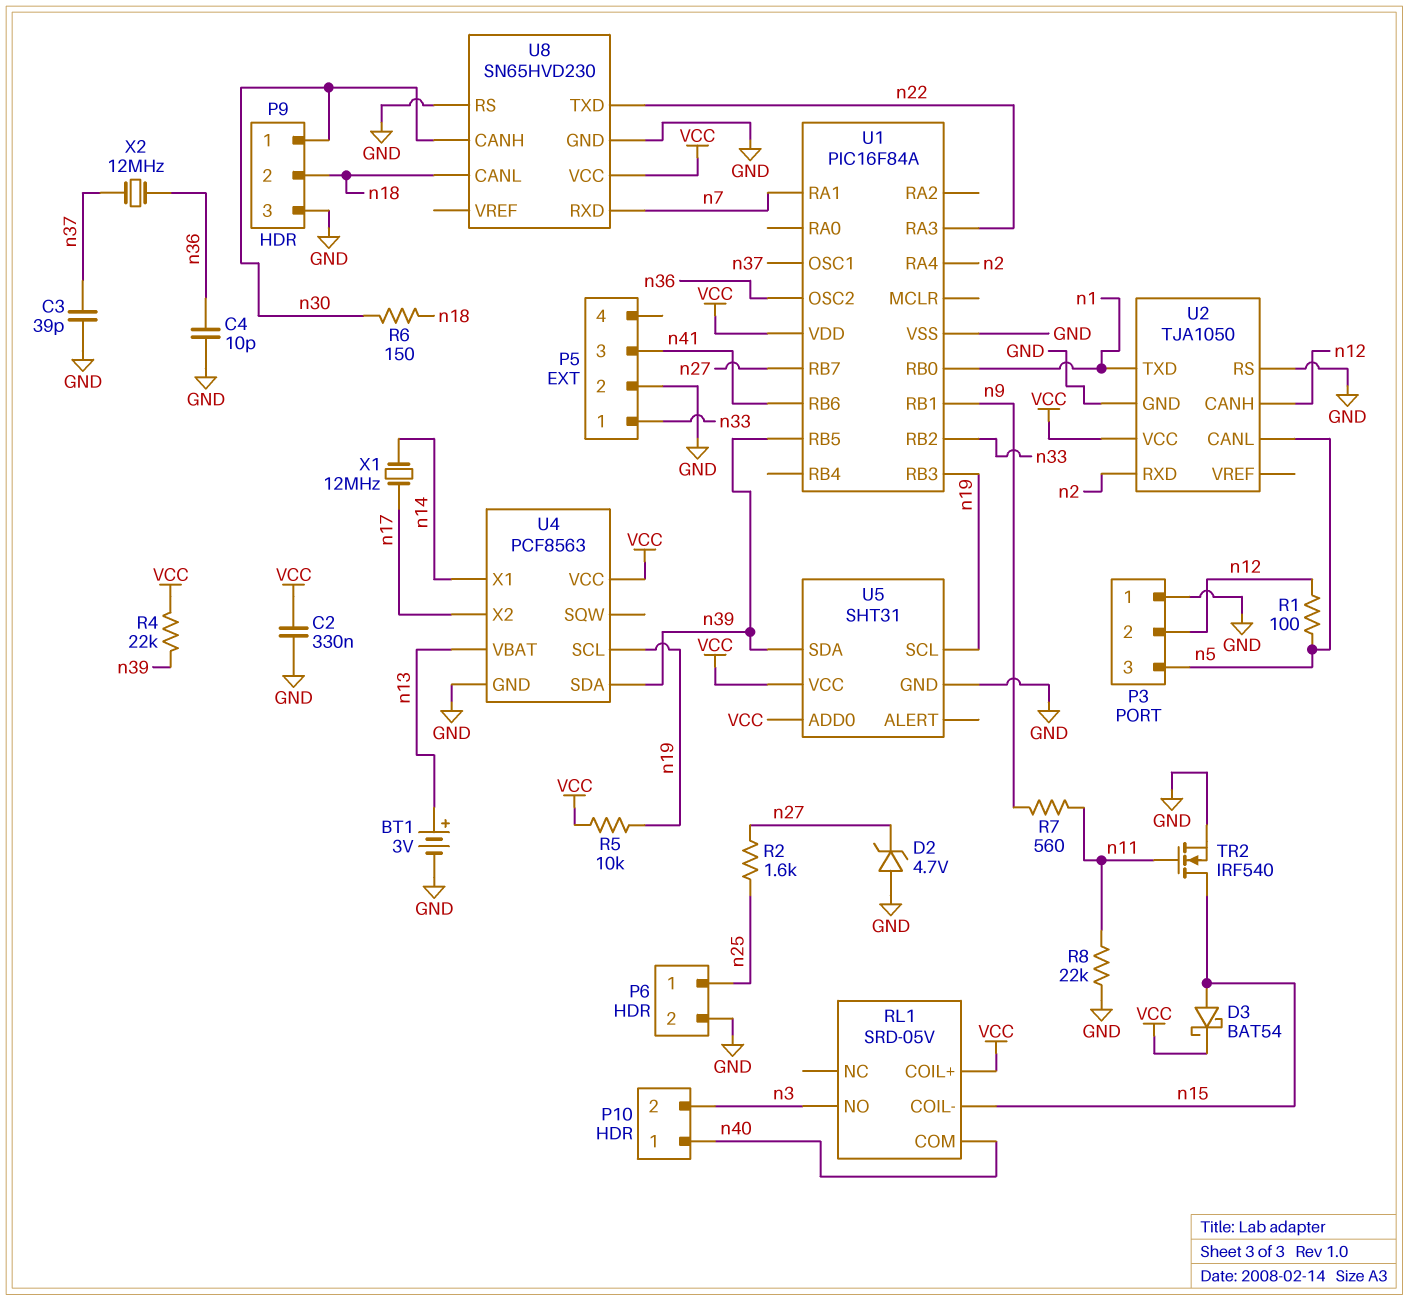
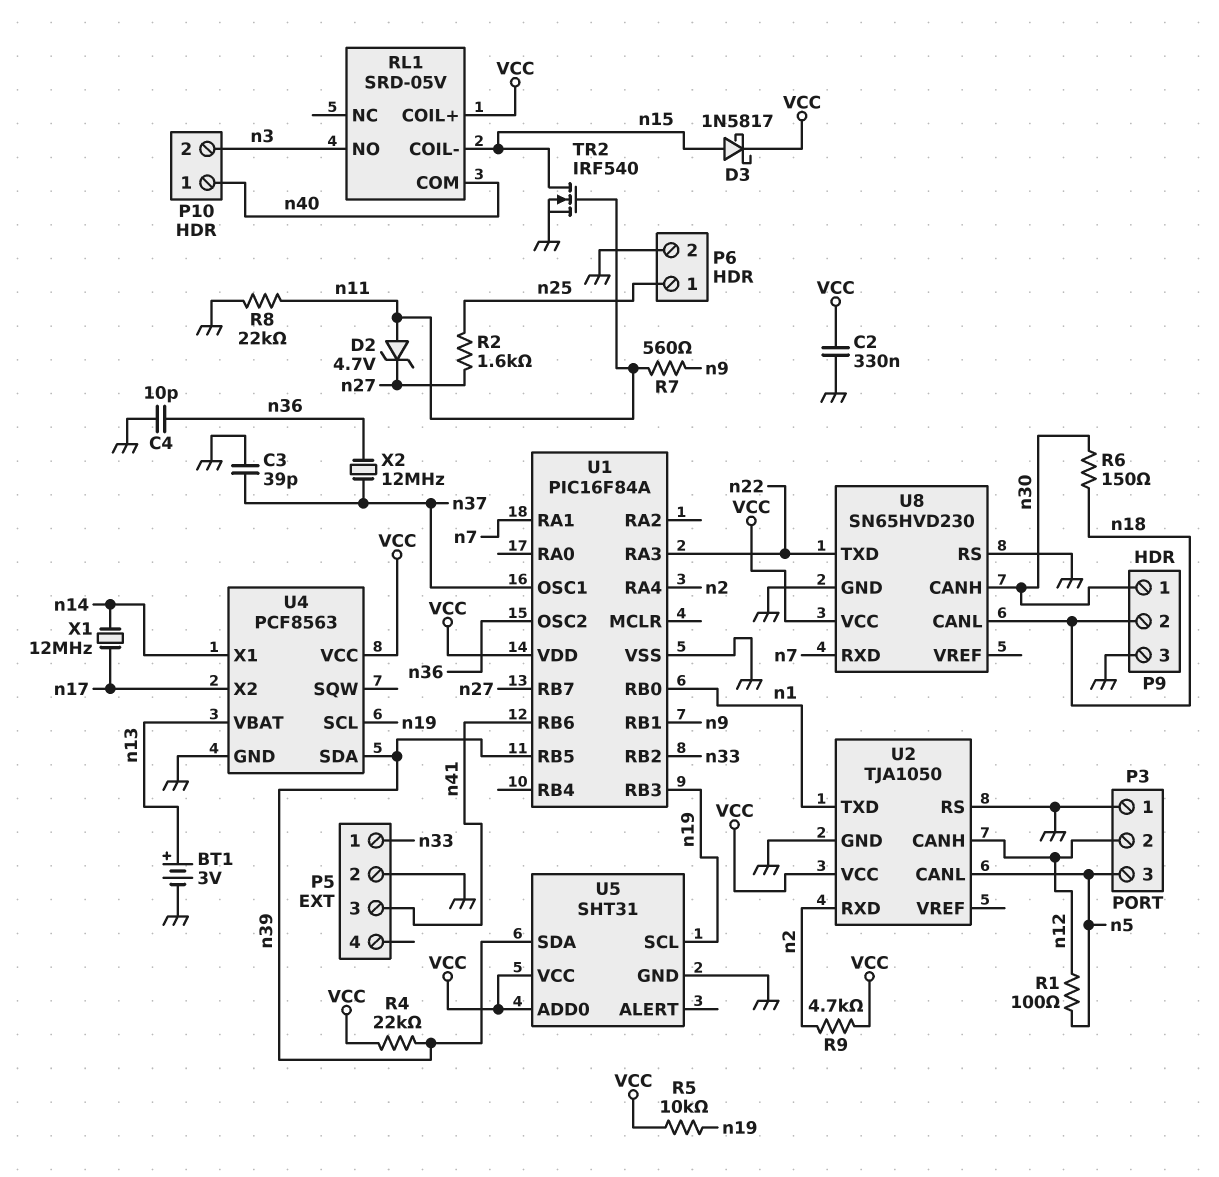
D2: zener 4.7V (A GND, K n27) -> zener 4.7V (A n11, K n27)
D3: schottky BAT54 (A n15, K VCC) -> schottky 1N5817 (A n15, K VCC)
R9: none -> 4.7k (VCC, n2)

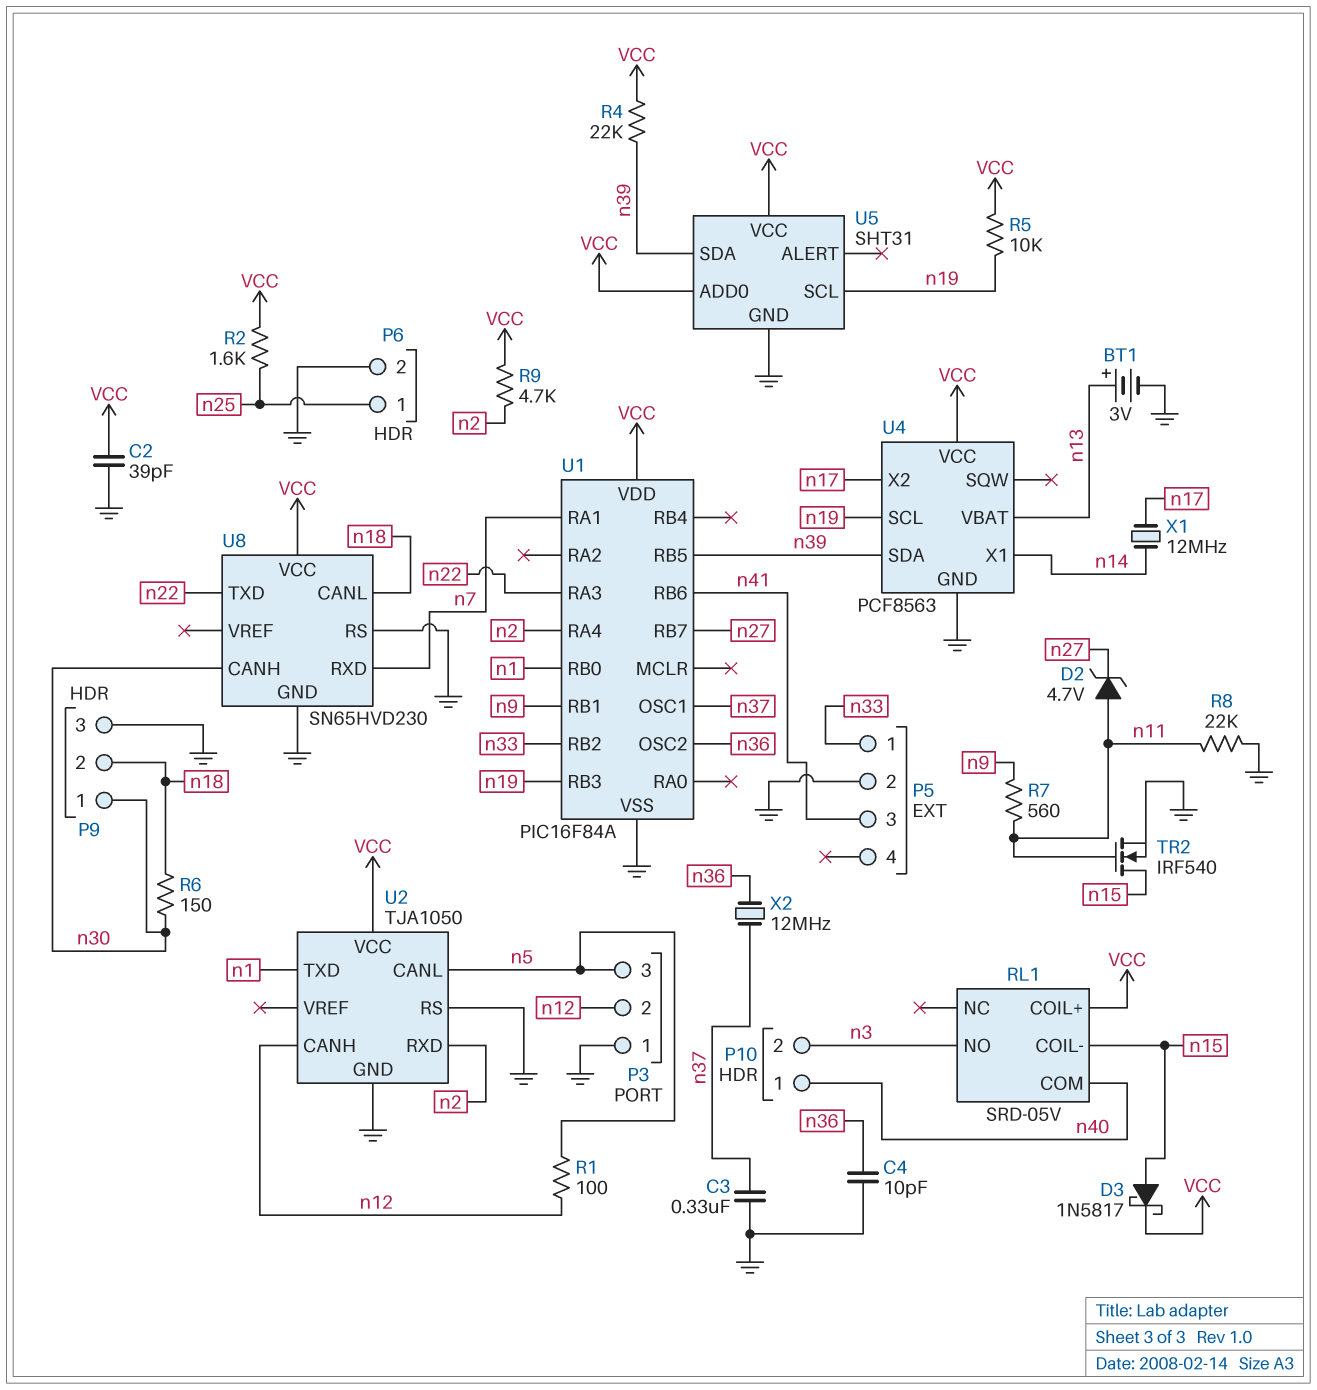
C2: 330nF (GND, VCC) -> 39pF (GND, VCC)
C3: 39pF (GND, n37) -> 330nF (GND, n37)
R2: 1.6k (n25, n27) -> 1.6k (VCC, n25)

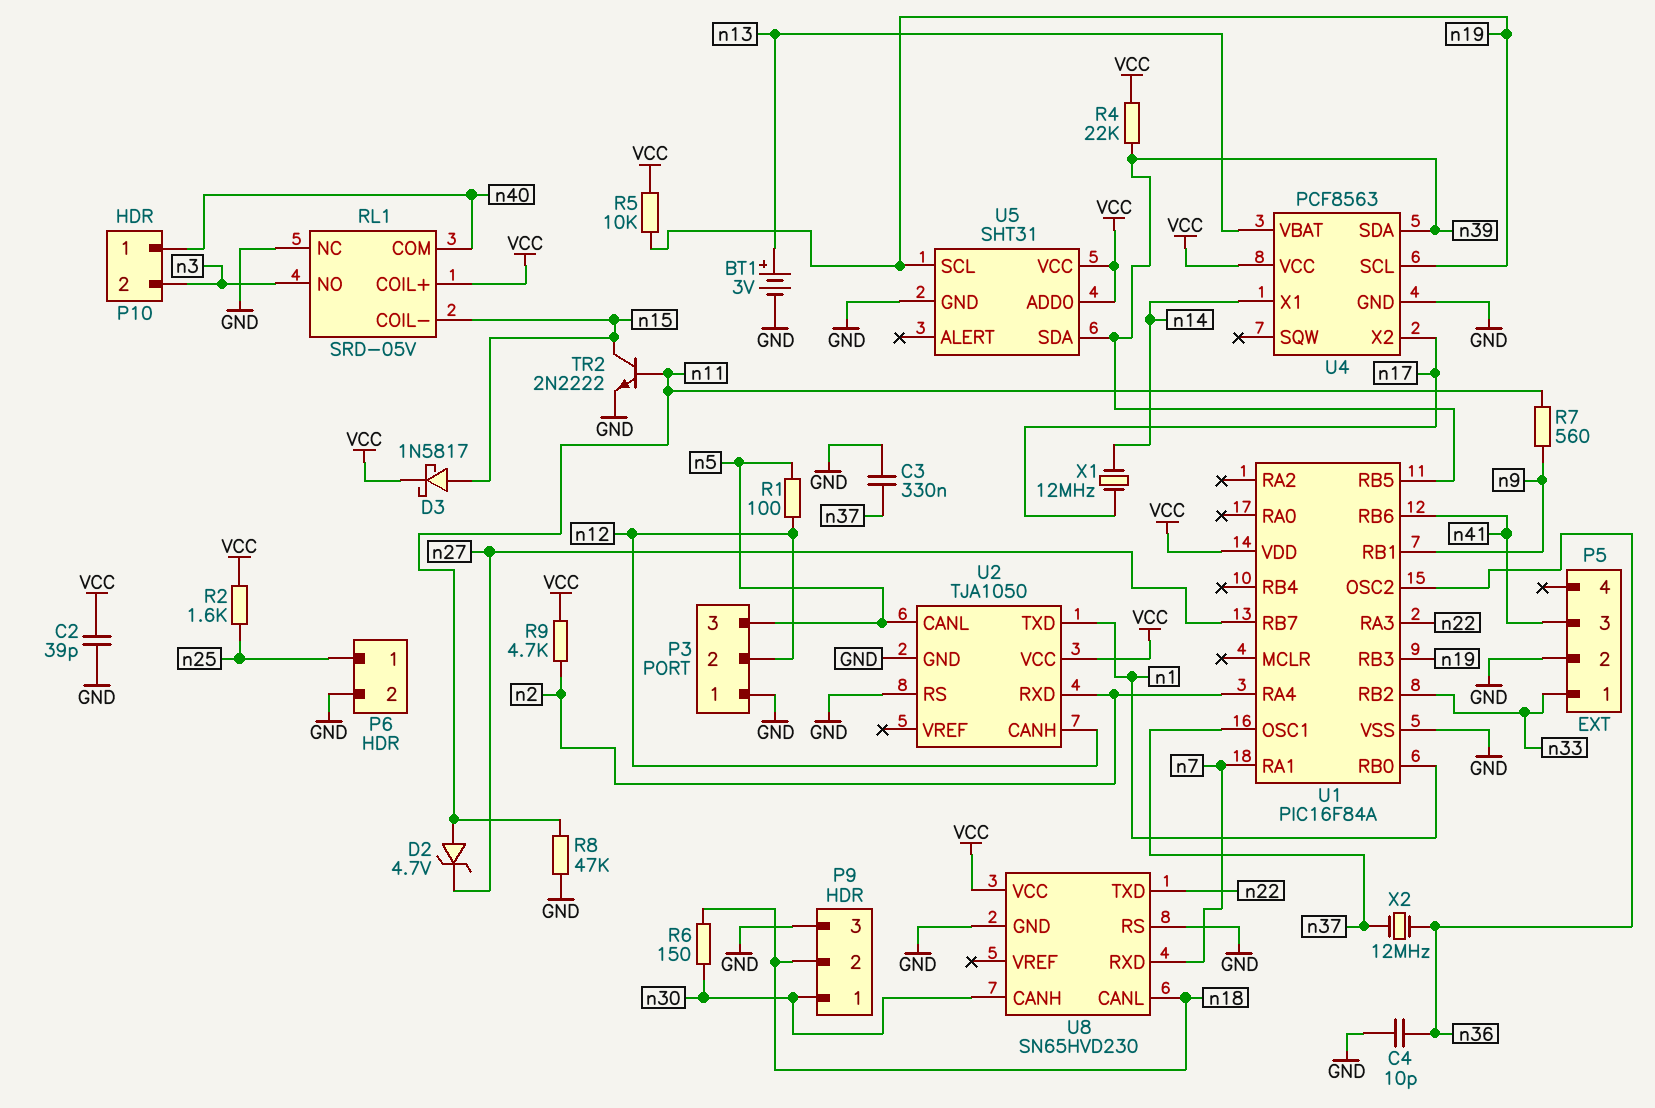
R8: 22k (GND, n11) -> 47k (GND, n11)
RL1 pin NC: none -> GND
TR2: NMOS IRF540 (G n11, D n15, S GND) -> NPN 2N2222 (B n11, C n15, E GND)

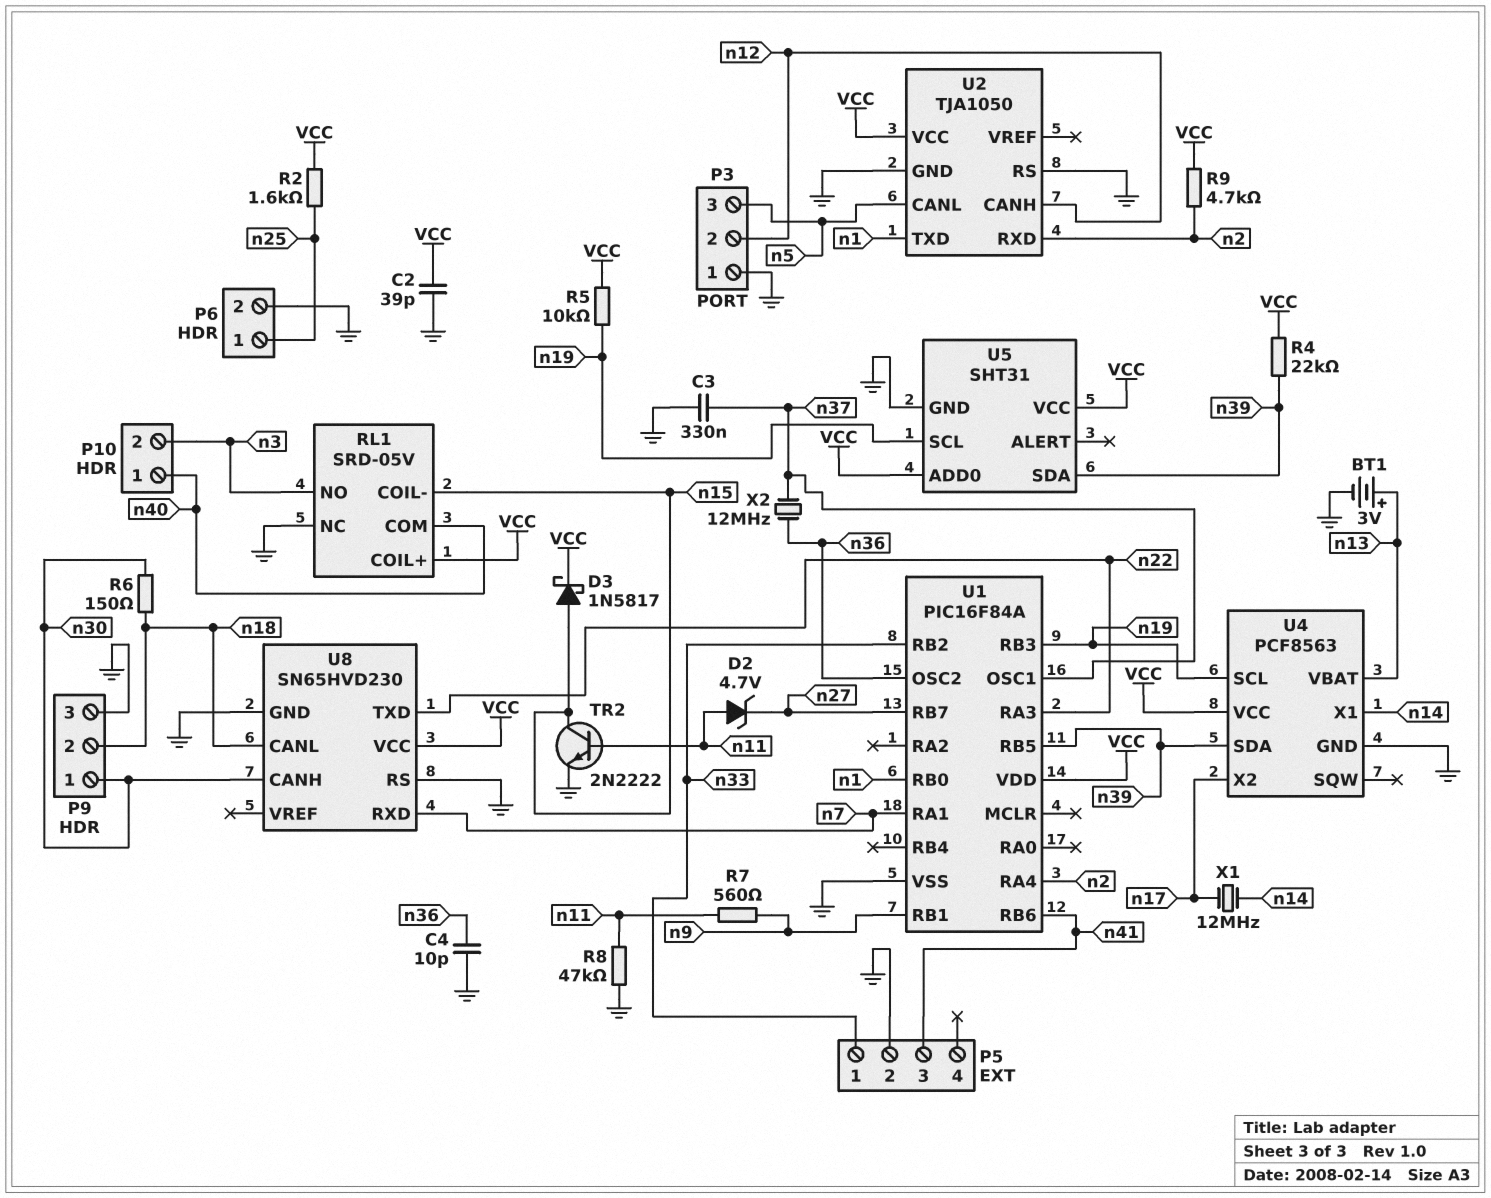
R1: 100 (n5, n12) -> none

